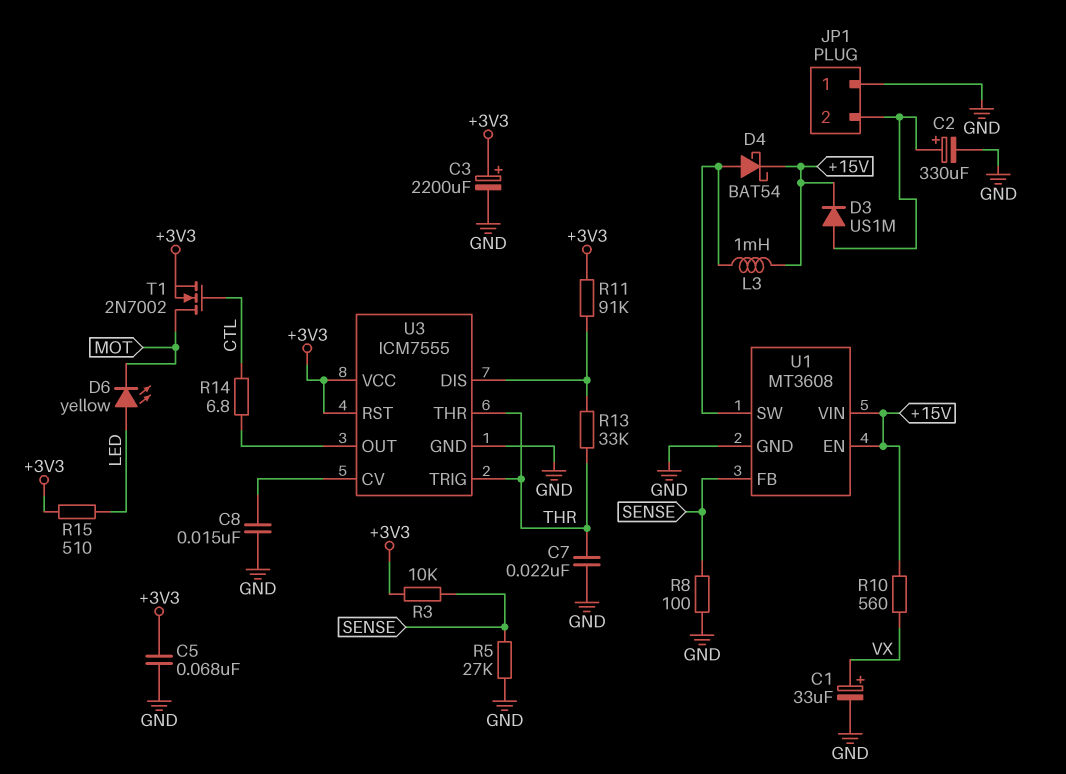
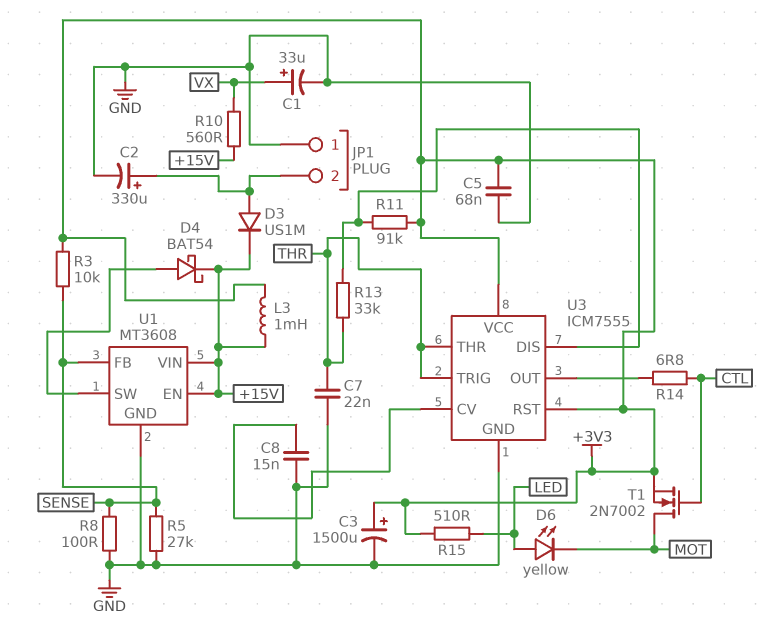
C3: 2200uF (plus +3V3, minus GND) -> 1500uF (plus +3V3, minus GND)
L3: 1mH (+15V, U1/SW) -> 1mH (+3V3, +15V)

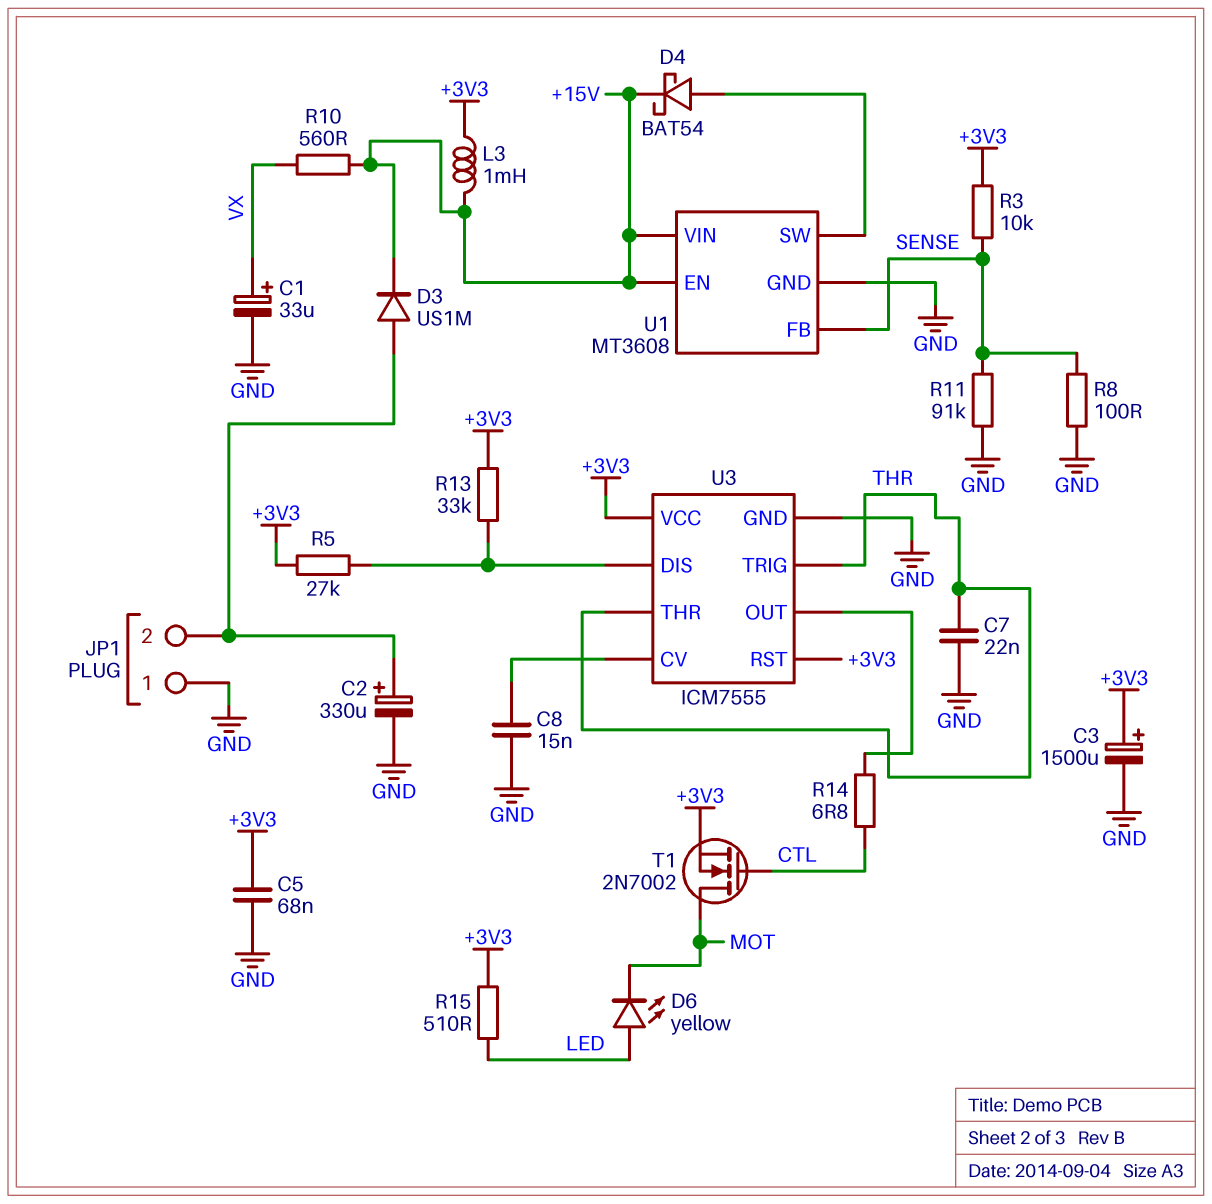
R5: 27k (GND, SENSE) -> 27k (+3V3, U3/DIS)
R11: 91k (+3V3, U3/DIS) -> 91k (GND, SENSE)
R13: 33k (THR, U3/DIS) -> 33k (+3V3, U3/DIS)

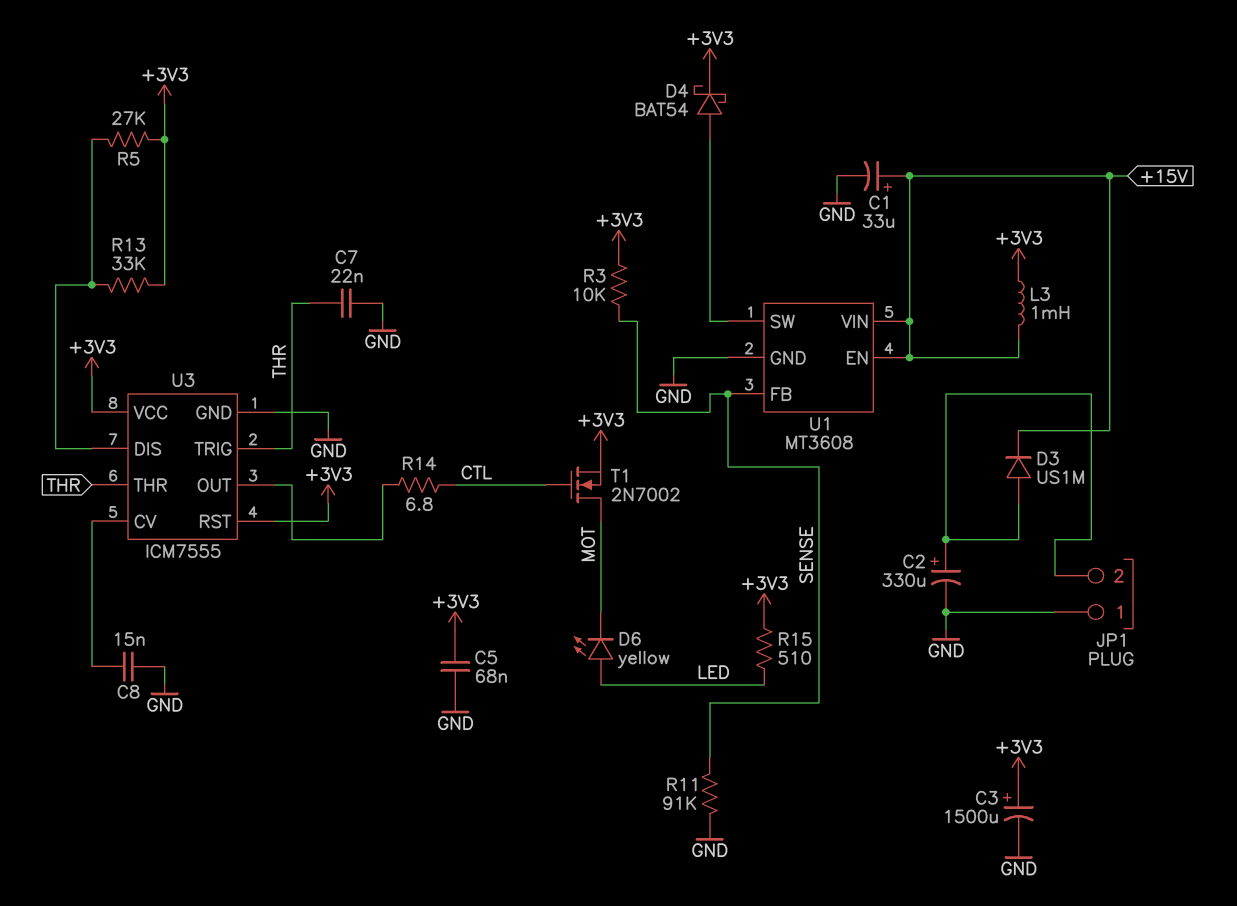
C1: 33uF (plus VX, minus GND) -> 33uF (plus +15V, minus GND)
D4: schottky BAT54 (A U1/SW, K +15V) -> schottky BAT54 (A U1/SW, K +3V3)
R8: 100 (GND, SENSE) -> none
R10: 560 (+15V, VX) -> none

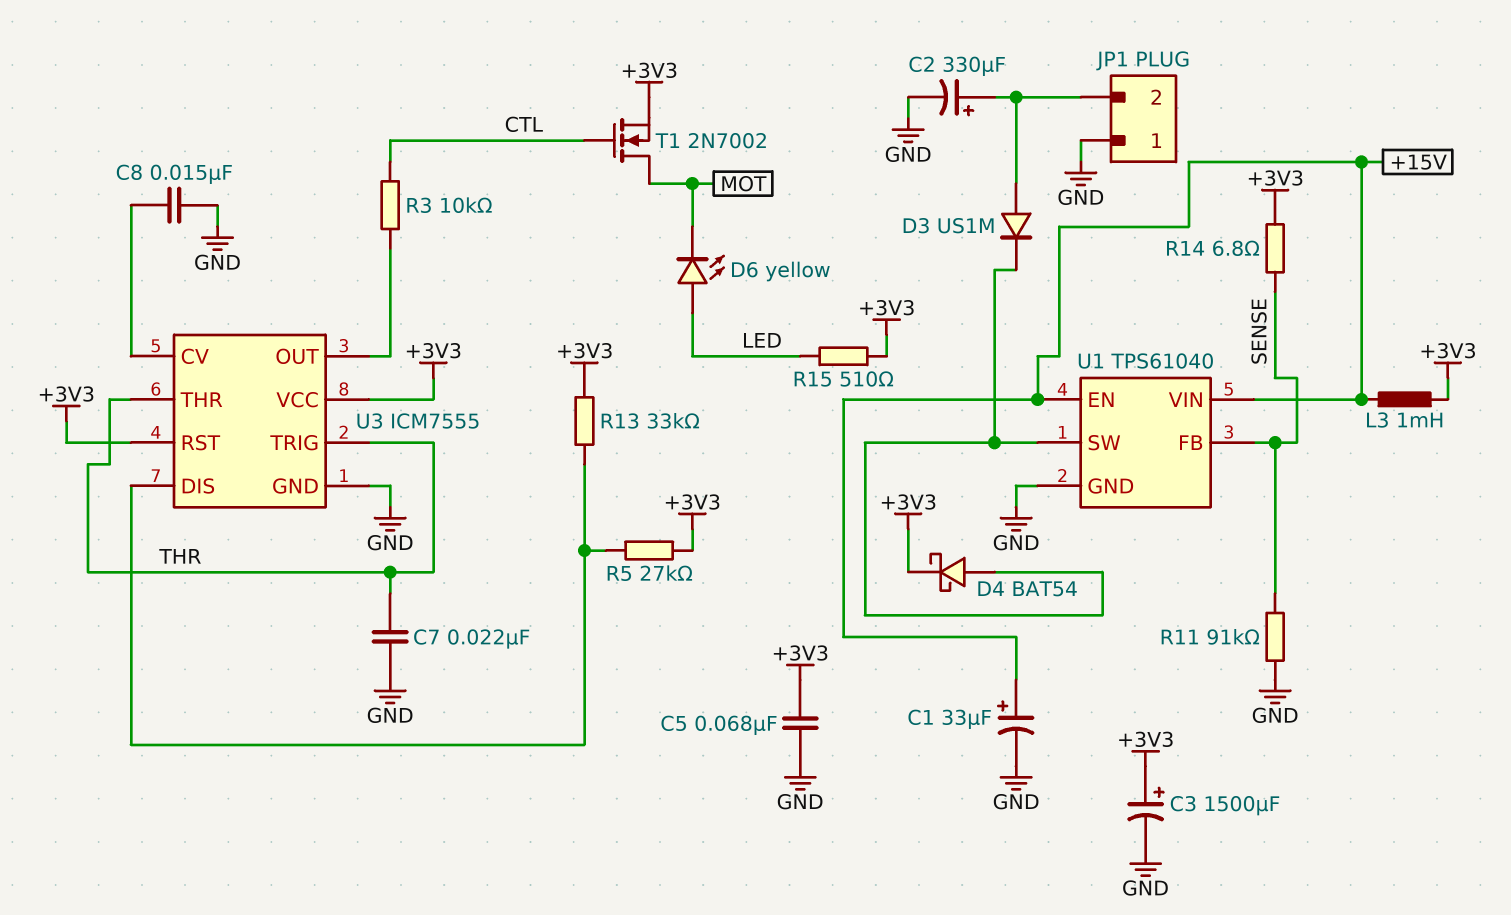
D3: diode US1M (A JP1/2, K +15V) -> diode US1M (A JP1/2, K U1/SW)
R3: 10k (+3V3, SENSE) -> 10k (CTL, U3/OUT)
R14: 6.8 (CTL, U3/OUT) -> 6.8 (+3V3, SENSE)
U1: MT3608 -> TPS61040

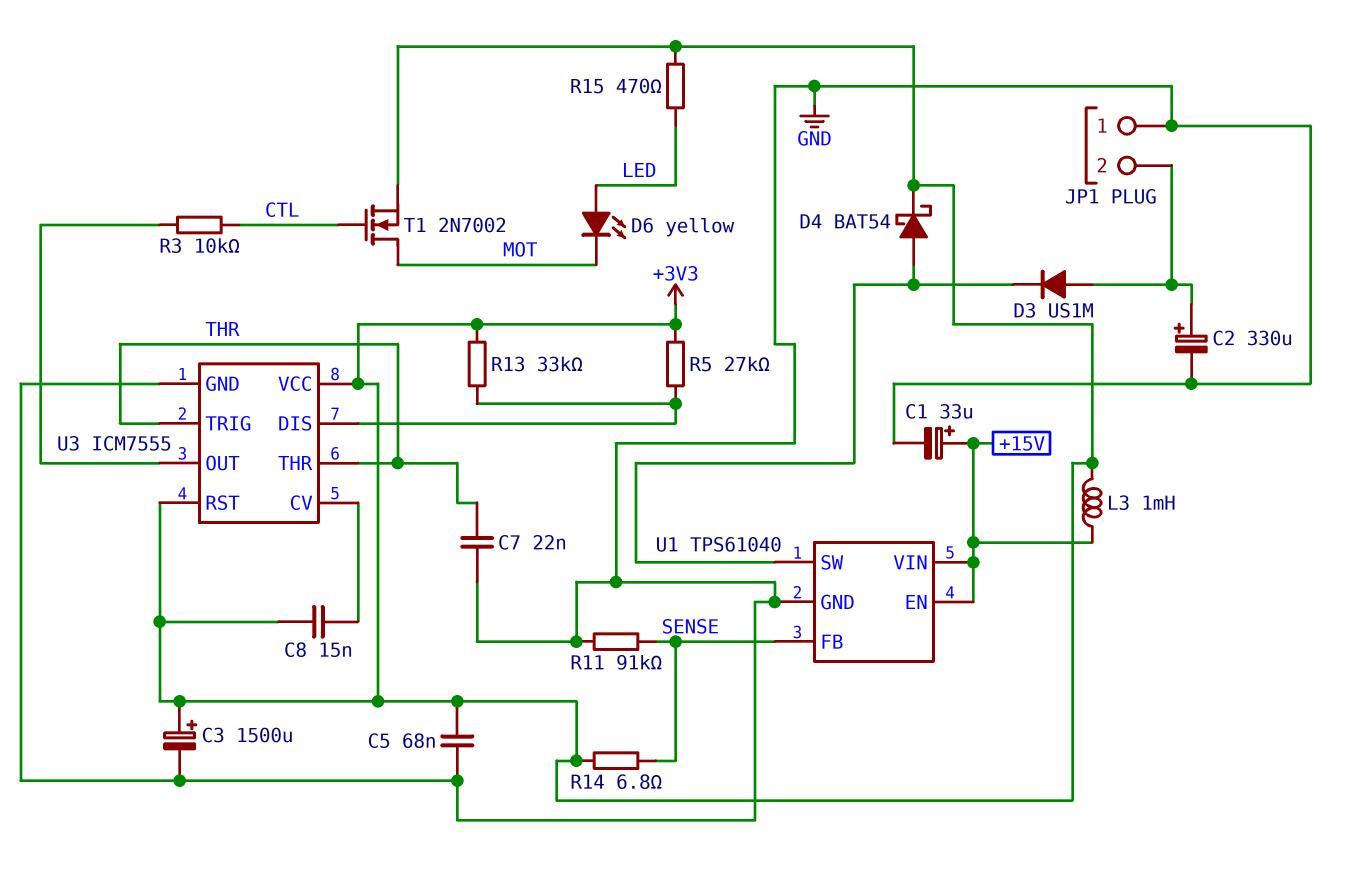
C8: 15nF (GND, U3/CV) -> 15nF (+3V3, U3/CV)
R15: 510 (+3V3, LED) -> 470 (+3V3, LED)

